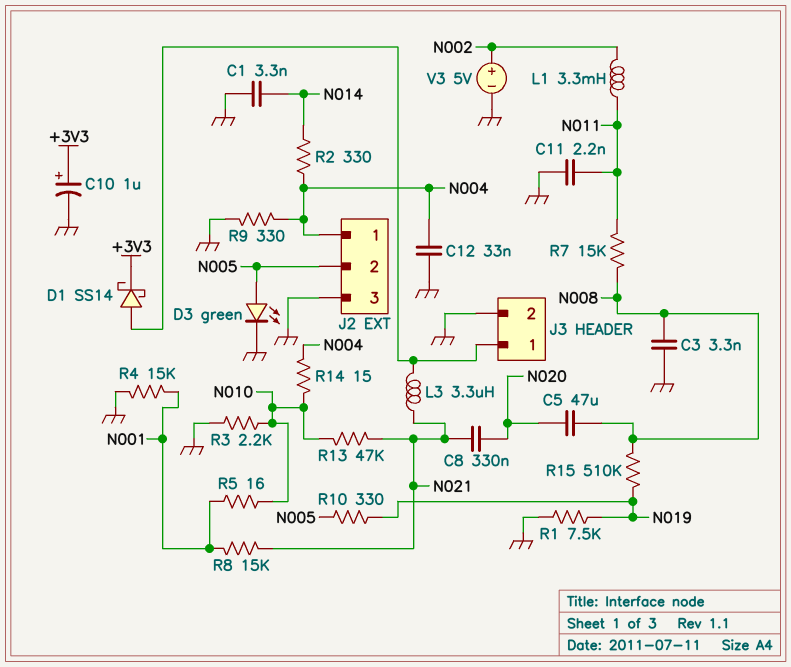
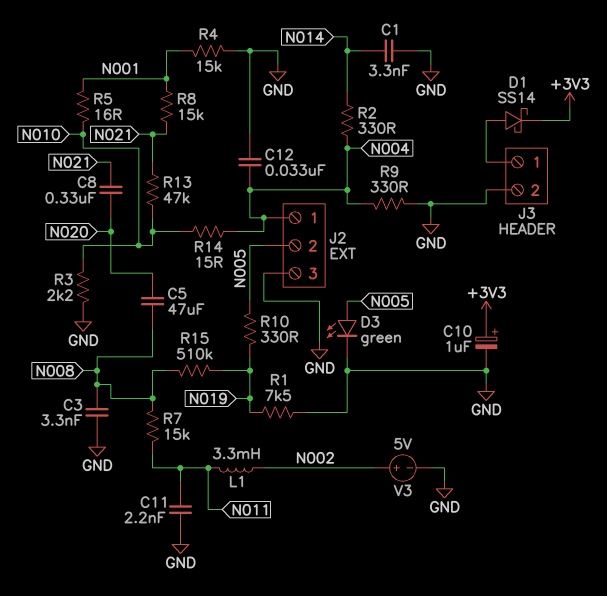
L3: 3.3uH (J3/1, N021) -> none

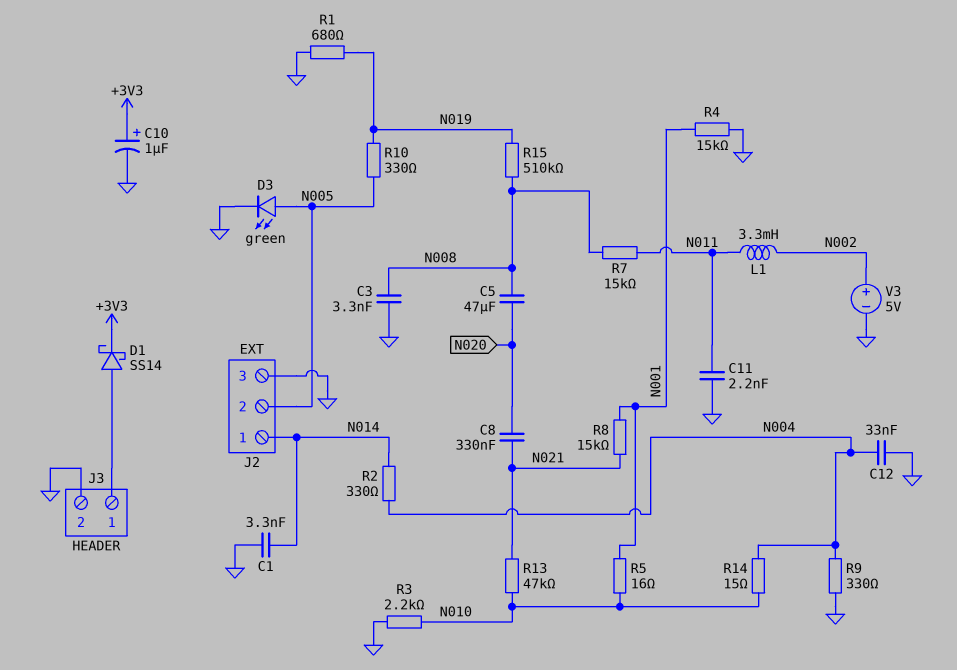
J2 pin 1: N004 -> N014
R1: 7.5k (GND, N019) -> 680 (GND, N019)

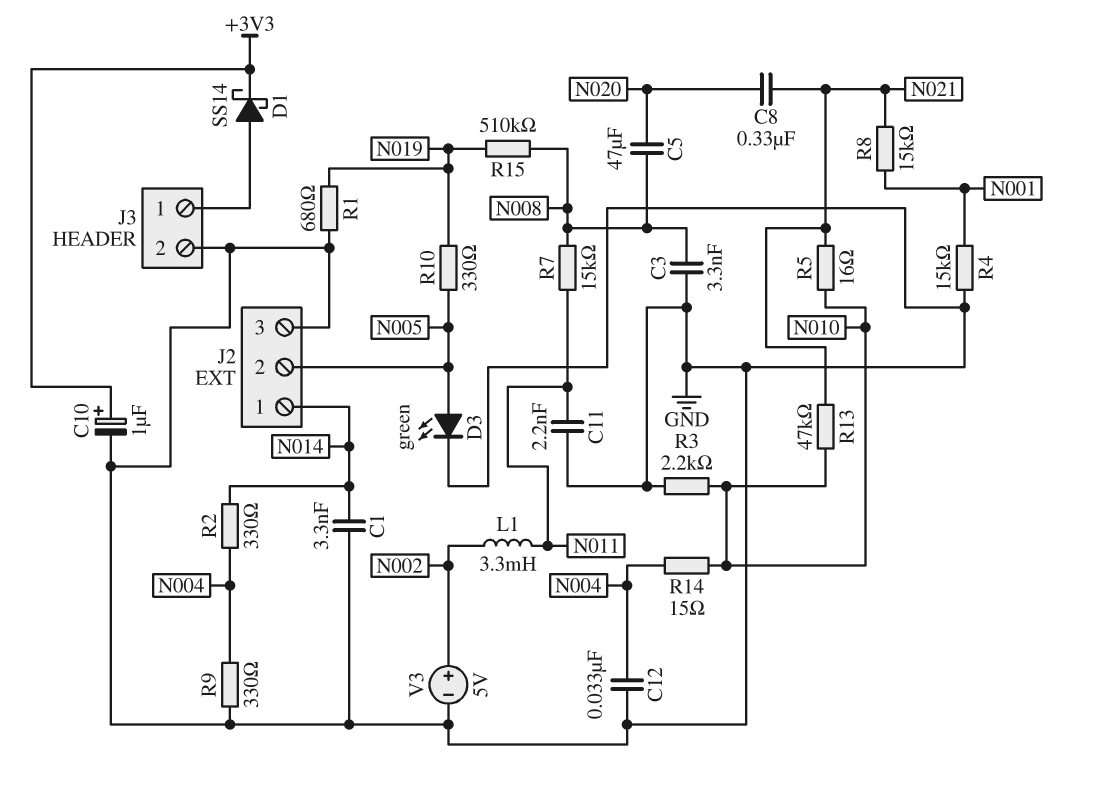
R5: 16 (N001, N010) -> 16 (N010, N021)

